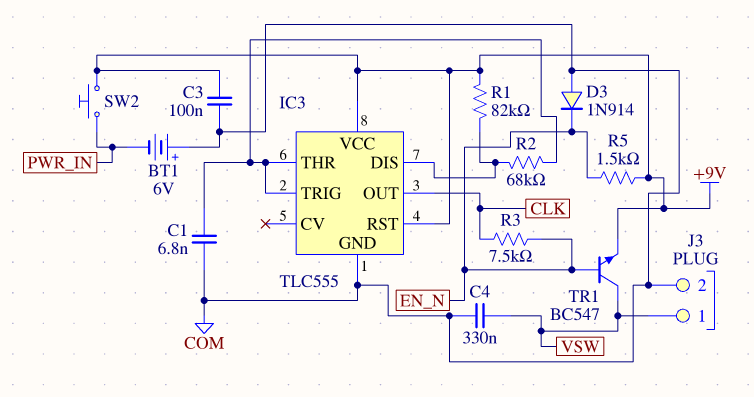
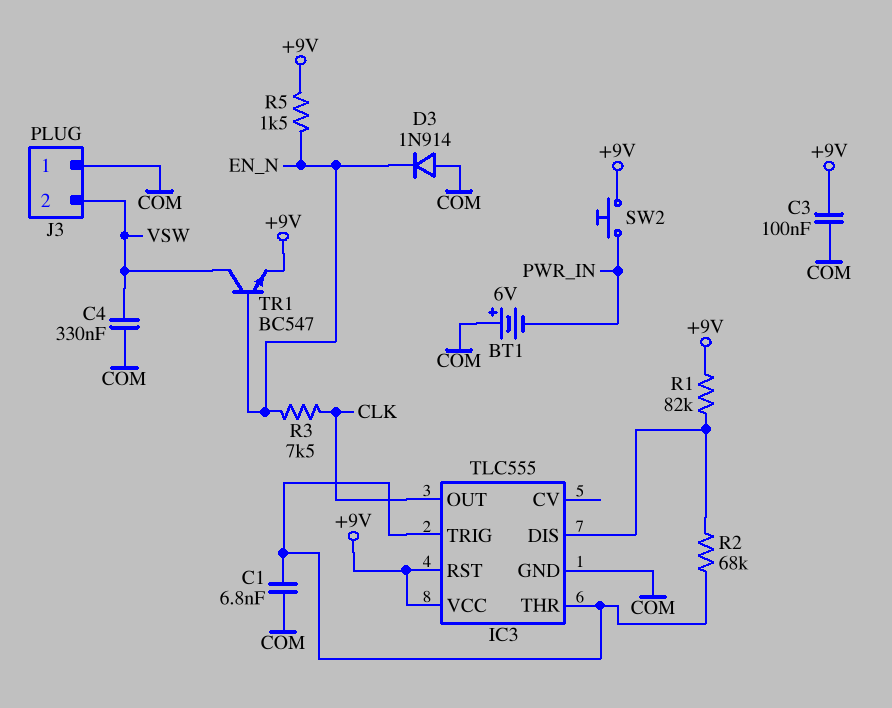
J3 pin 1: VSW -> COM
J3 pin 2: COM -> VSW

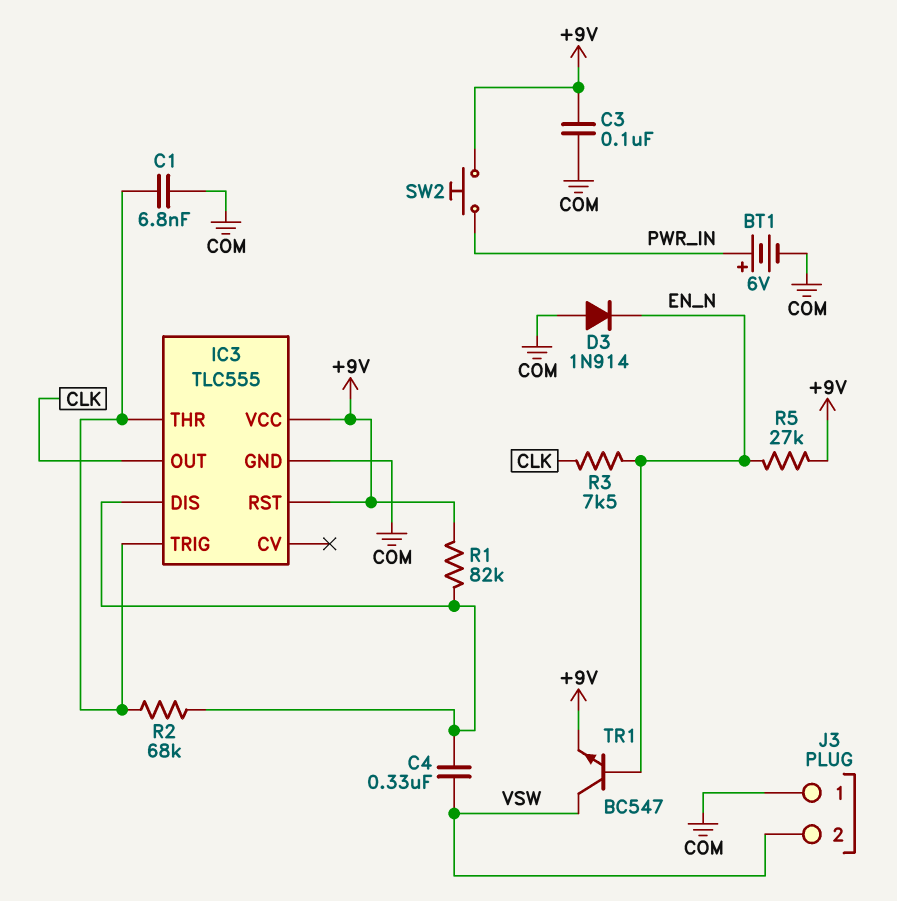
BT1: 6V (plus COM, minus PWR_IN) -> 6V (plus PWR_IN, minus COM)
C4: 330nF (COM, VSW) -> 330nF (IC3/DIS, VSW)
R5: 1.5k (+9V, EN_N) -> 27k (+9V, EN_N)

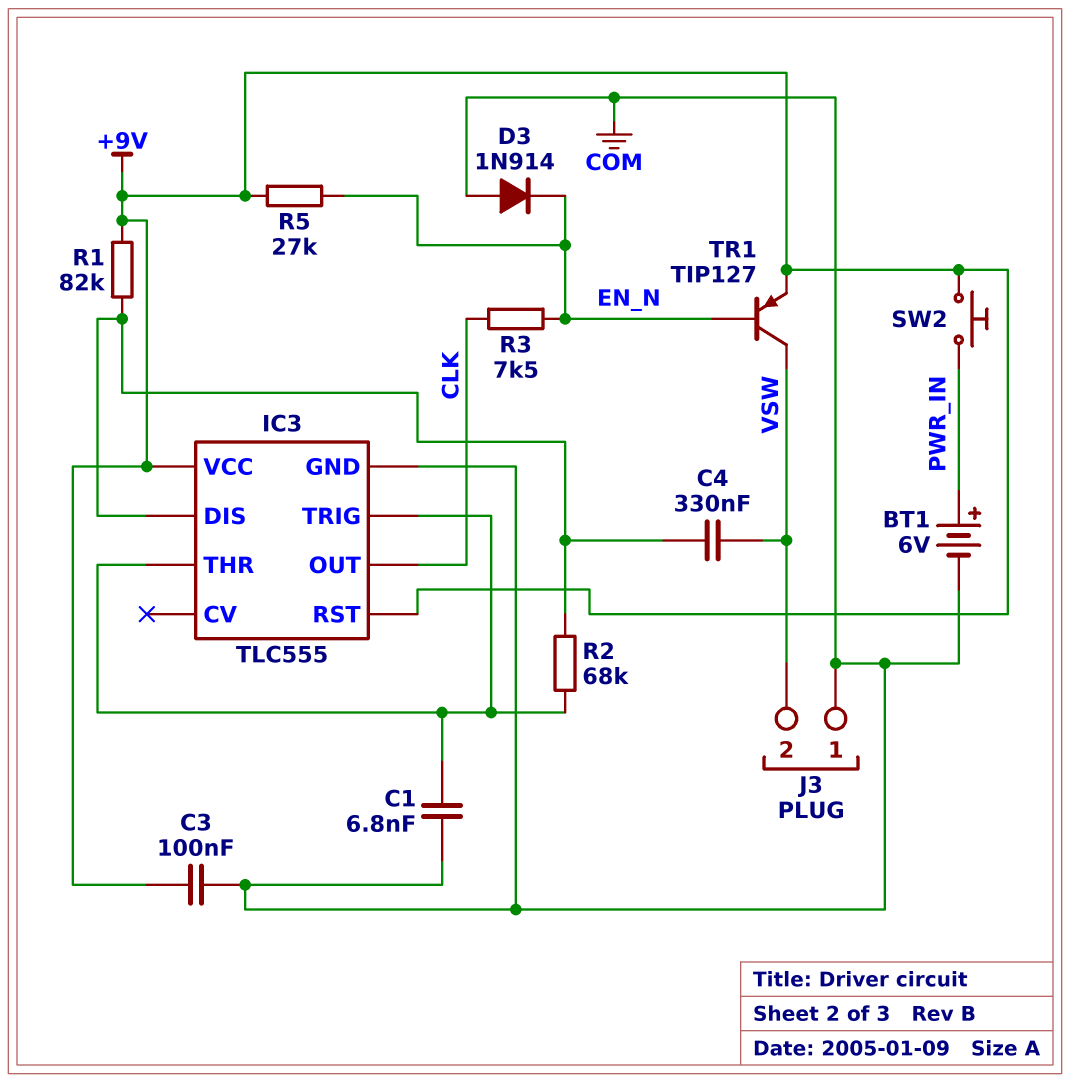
TR1: NPN BC547 (B EN_N, C VSW, E +9V) -> PNP TIP127 (B EN_N, C VSW, E +9V)

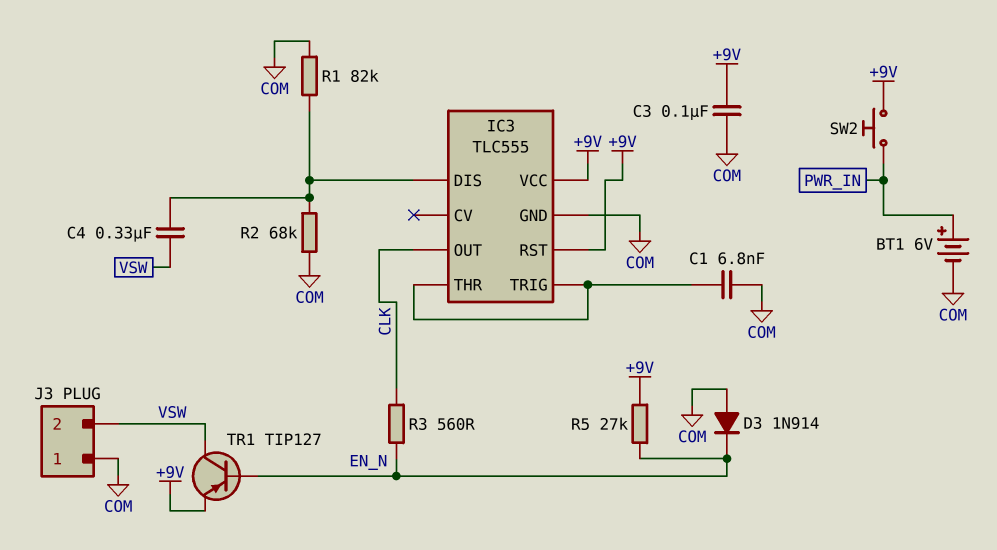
R1: 82k (+9V, IC3/DIS) -> 82k (COM, IC3/DIS)
R2: 68k (IC3/DIS, IC3/THR) -> 68k (COM, IC3/DIS)
R3: 7.5k (CLK, EN_N) -> 560 (CLK, EN_N)

